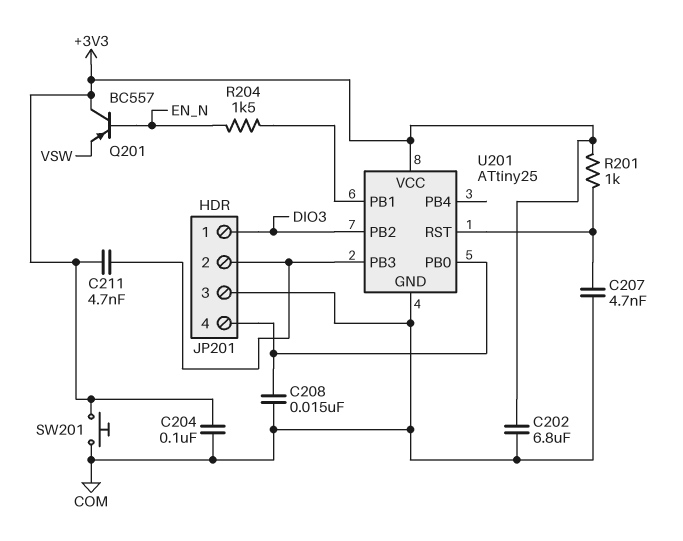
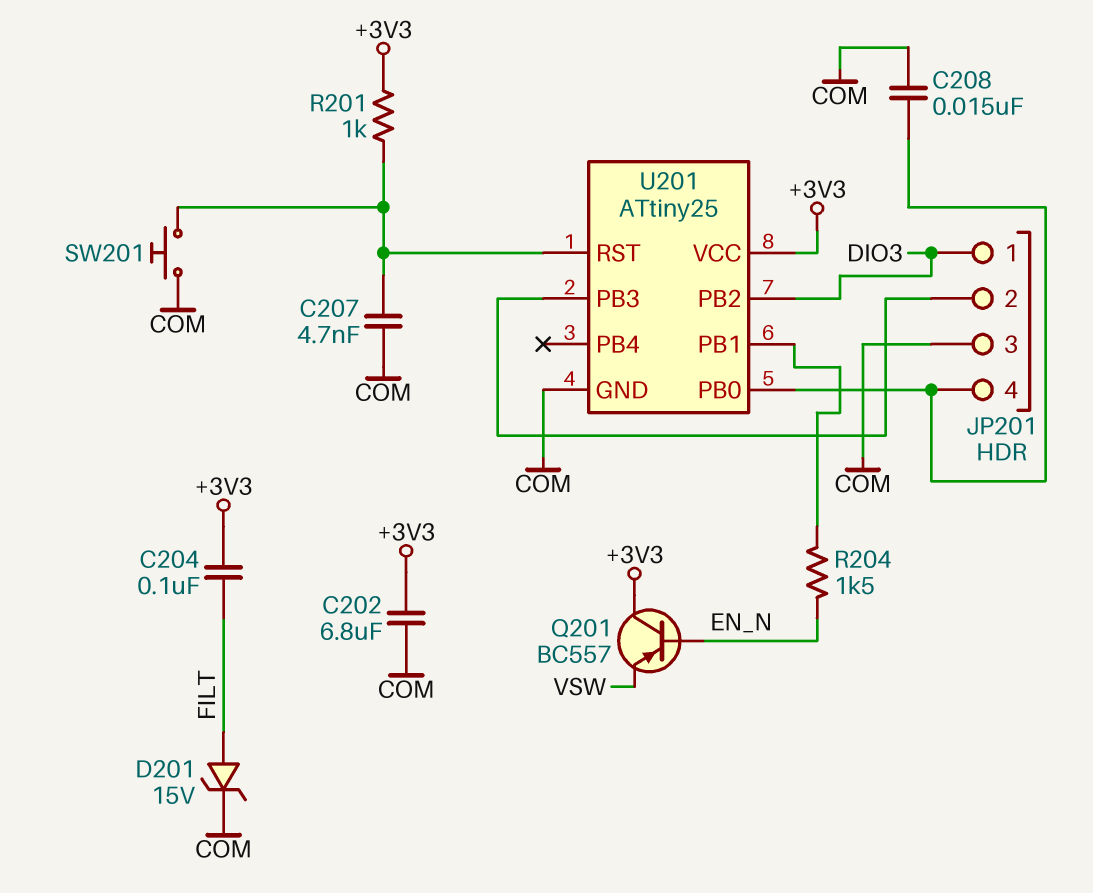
C204: 100nF (+3V3, COM) -> 100nF (+3V3, FILT)
C211: 4.7nF (+3V3, JP201/2) -> none
D201: none -> zener 15V (A FILT, K COM)
SW201: button (+3V3, COM) -> button (COM, U201/RST)

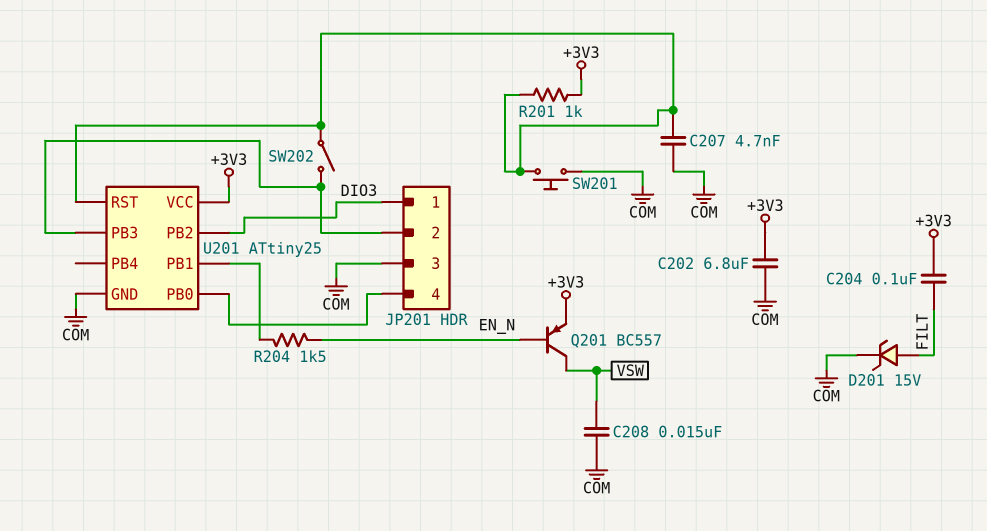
C208: 15nF (COM, JP201/4) -> 15nF (COM, VSW)
Q201: PNP BC557 (B EN_N, C +3V3, E VSW) -> PNP BC557 (B EN_N, C VSW, E +3V3)
SW202: none -> switch (JP201/2, U201/RST)

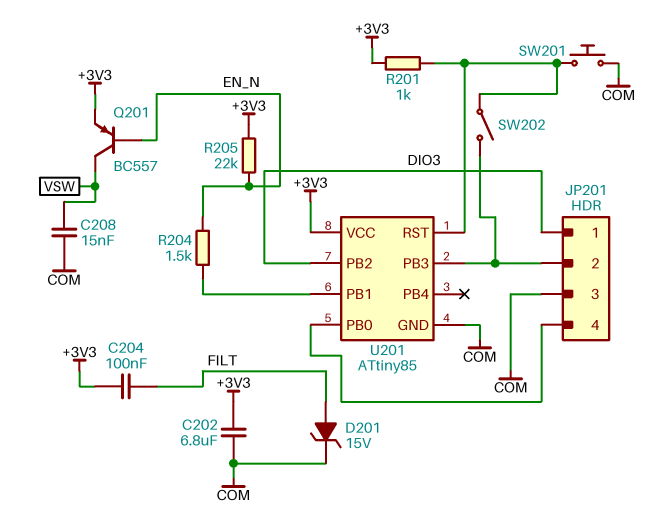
C207: 4.7nF (COM, U201/RST) -> none
R205: none -> 22k (+3V3, EN_N)
U201: ATtiny25 -> ATtiny85

